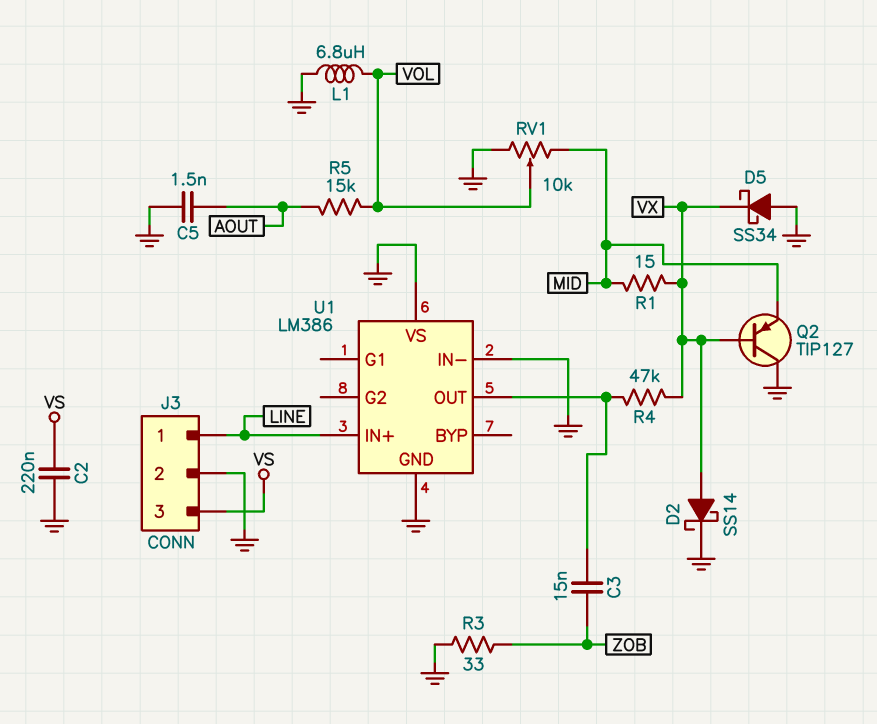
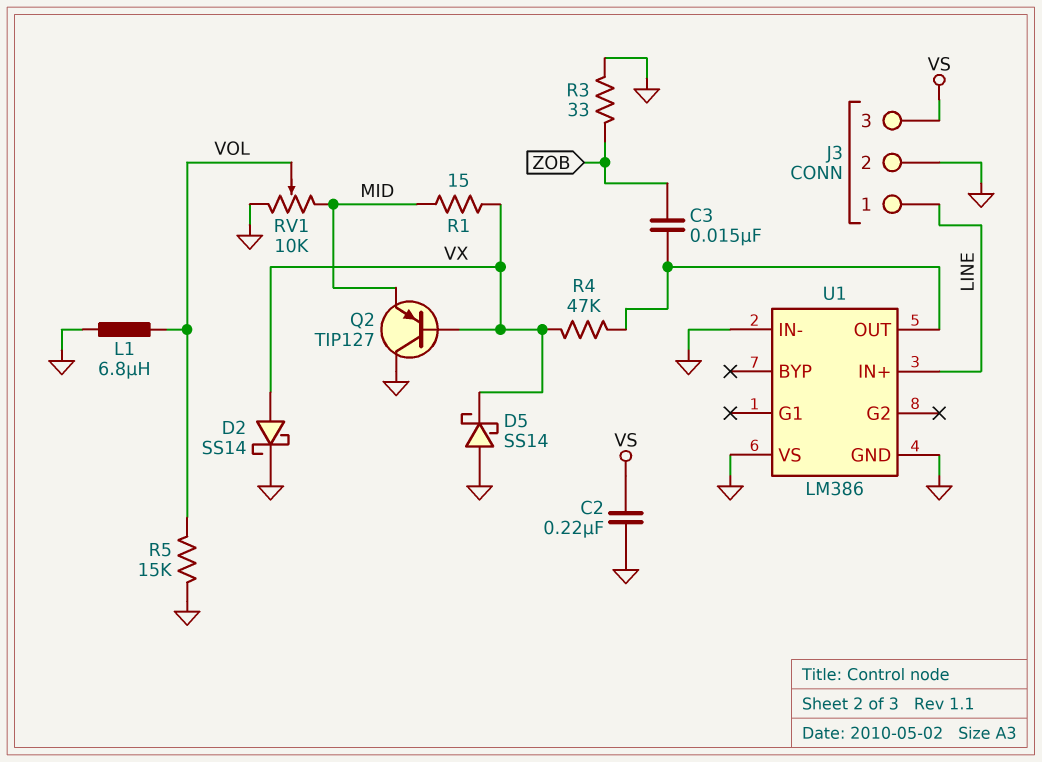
C5: 1.5nF (AOUT, GND) -> none
D5: schottky SS34 (A GND, K VX) -> schottky SS14 (A GND, K VX)
R5: 15k (AOUT, VOL) -> 15k (GND, VOL)

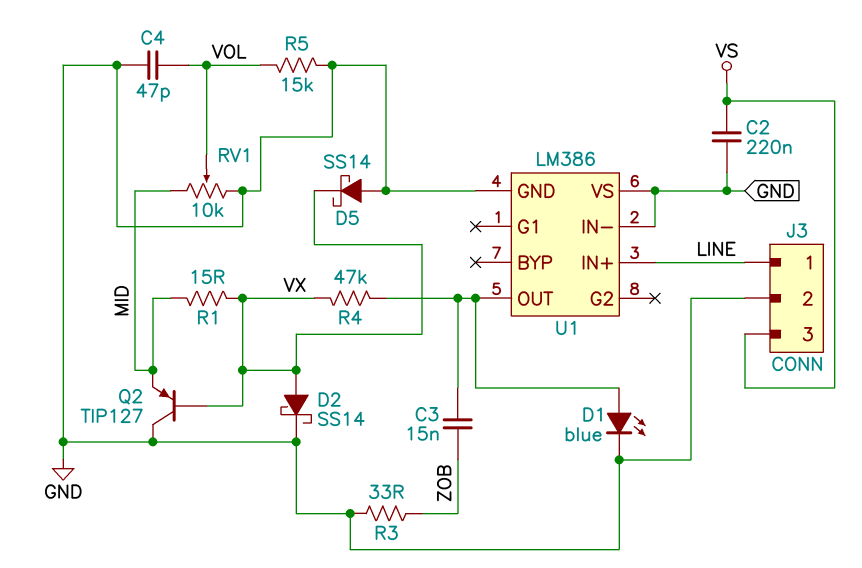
C4: none -> 47pF (GND, VOL)
D1: none -> LED blue (A U1/OUT, K GND)
L1: 6.8uH (GND, VOL) -> none

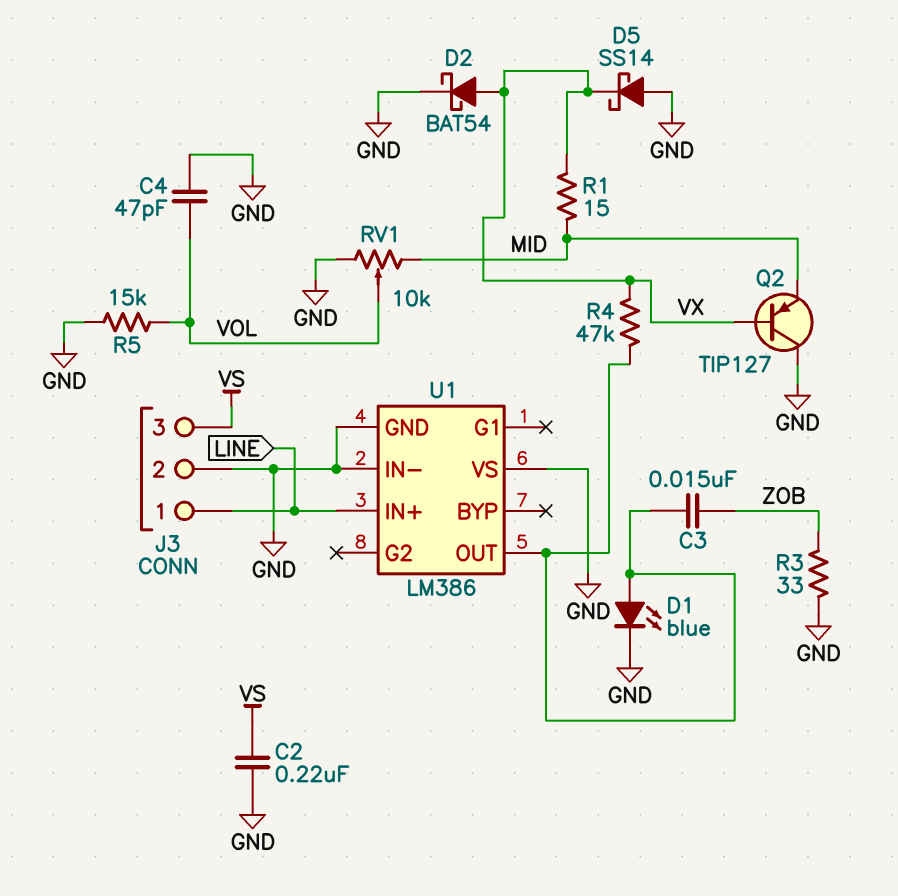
D2: schottky SS14 (A VX, K GND) -> schottky BAT54 (A VX, K GND)

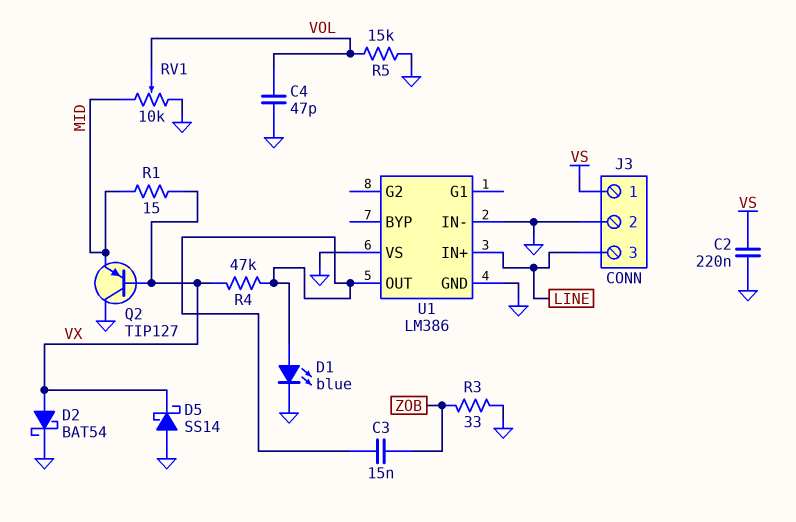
J3 pin 1: LINE -> VS
J3 pin 3: VS -> LINE

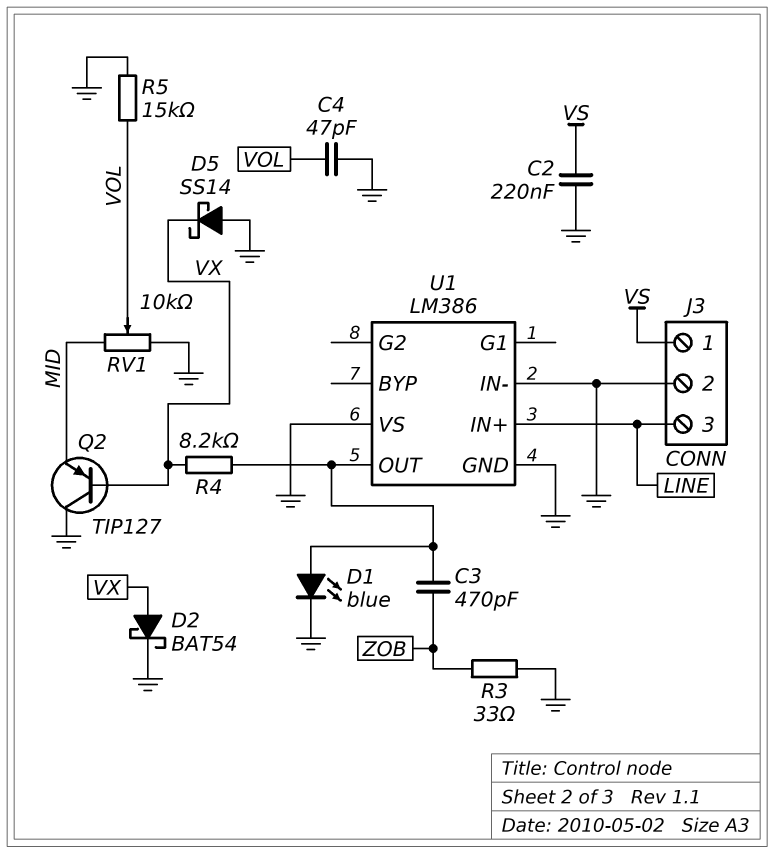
C3: 15nF (U1/OUT, ZOB) -> 470pF (U1/OUT, ZOB)
R1: 15 (MID, VX) -> none
R4: 47k (U1/OUT, VX) -> 8.2k (U1/OUT, VX)

